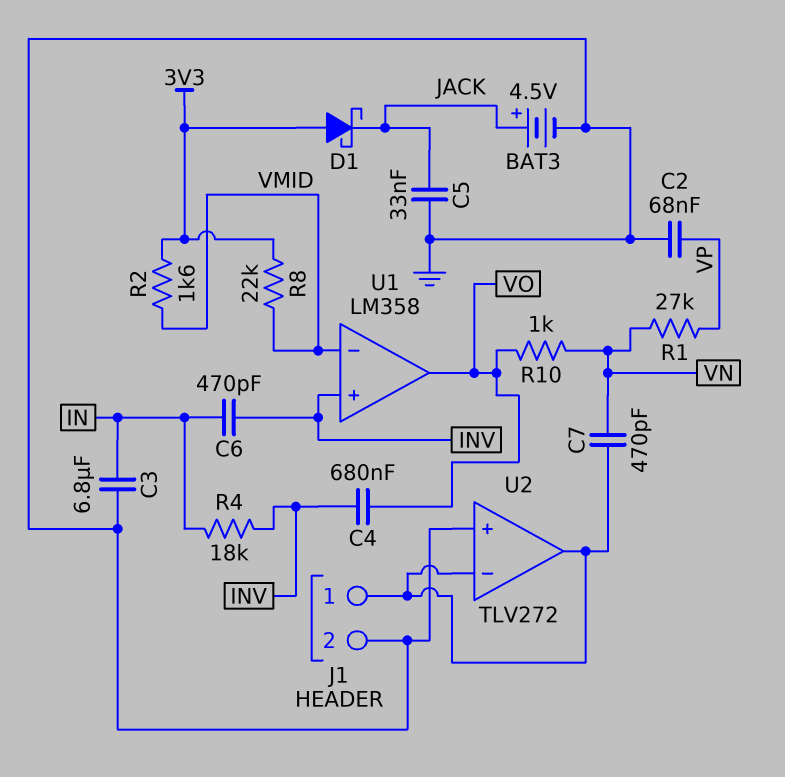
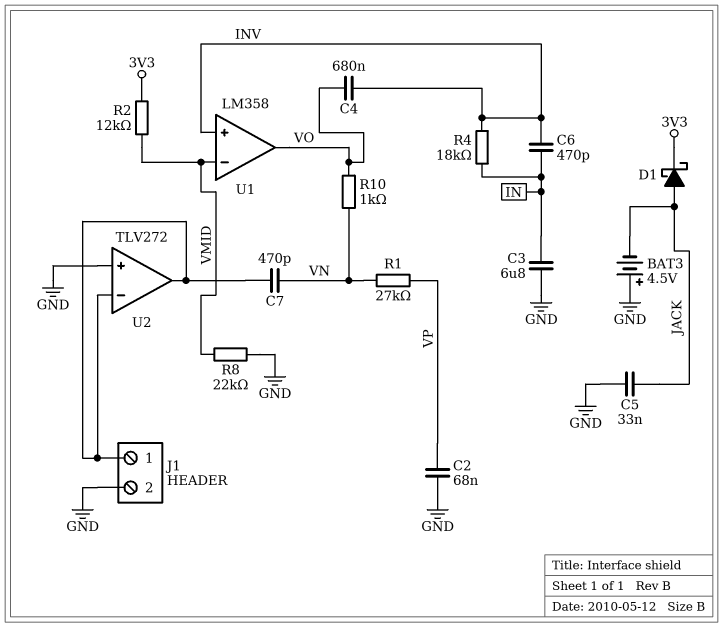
BAT3: 4.5V (plus JACK, minus GND) -> 4.5V (plus GND, minus JACK)
D1: schottky (A 3V3, K JACK) -> schottky (A JACK, K 3V3)
R2: 1.6k (3V3, VMID) -> 12k (3V3, VMID)
R8: 22k (3V3, VMID) -> 22k (GND, VMID)

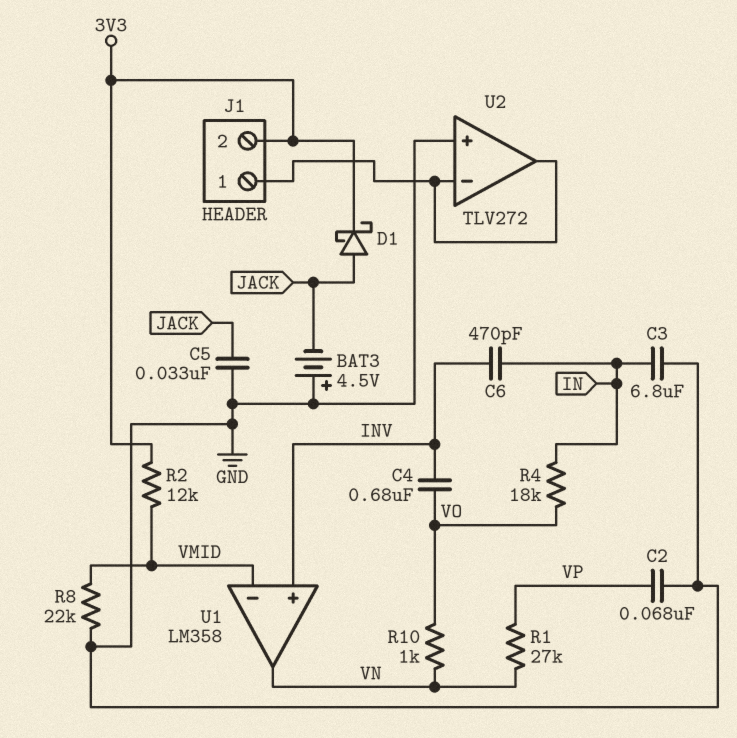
C7: 470pF (J1/1, VN) -> none
J1 pin 2: GND -> 3V3
R4: 18k (IN, INV) -> 18k (IN, VO)
U1 pin out: VO -> VN

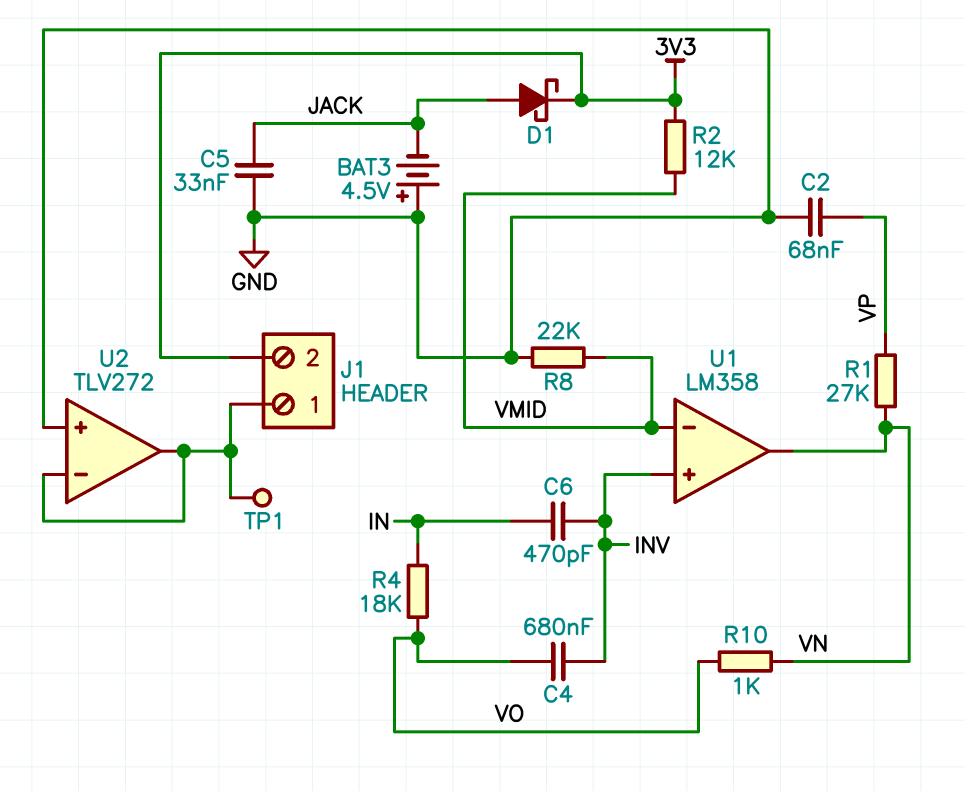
C3: 6.8uF (GND, IN) -> none
TP1: none -> test point (J1/1)

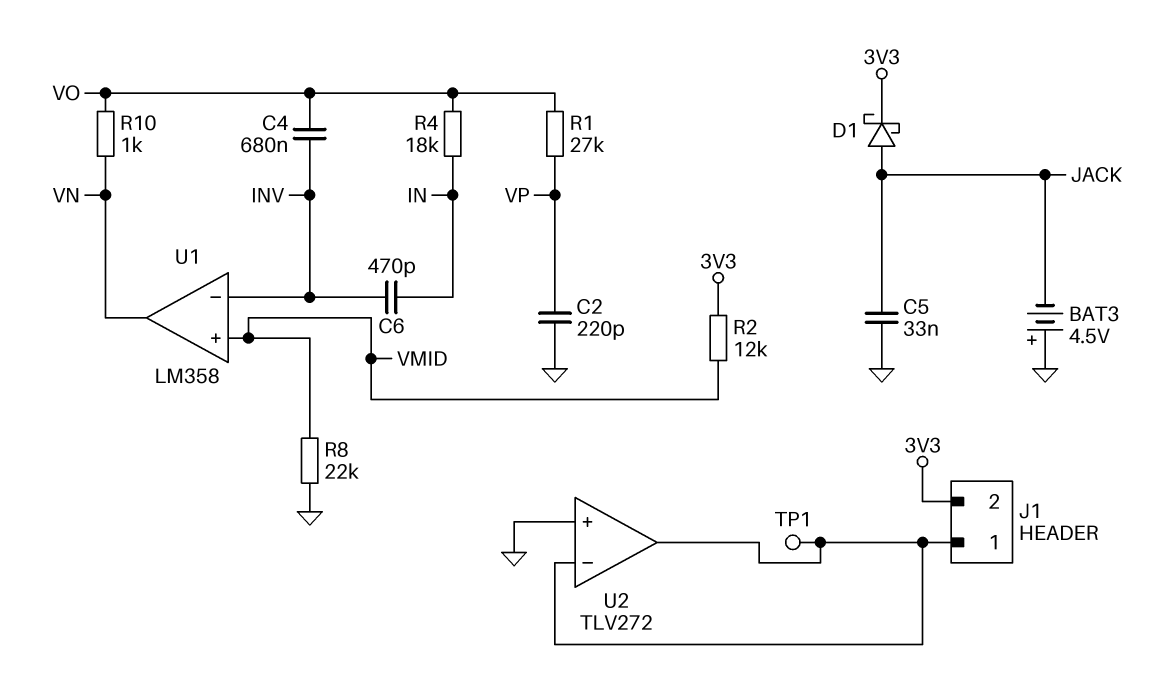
C2: 68nF (GND, VP) -> 220pF (GND, VP)
R1: 27k (VN, VP) -> 27k (VO, VP)
U1 pin in+: INV -> VMID
U1 pin in-: VMID -> INV

